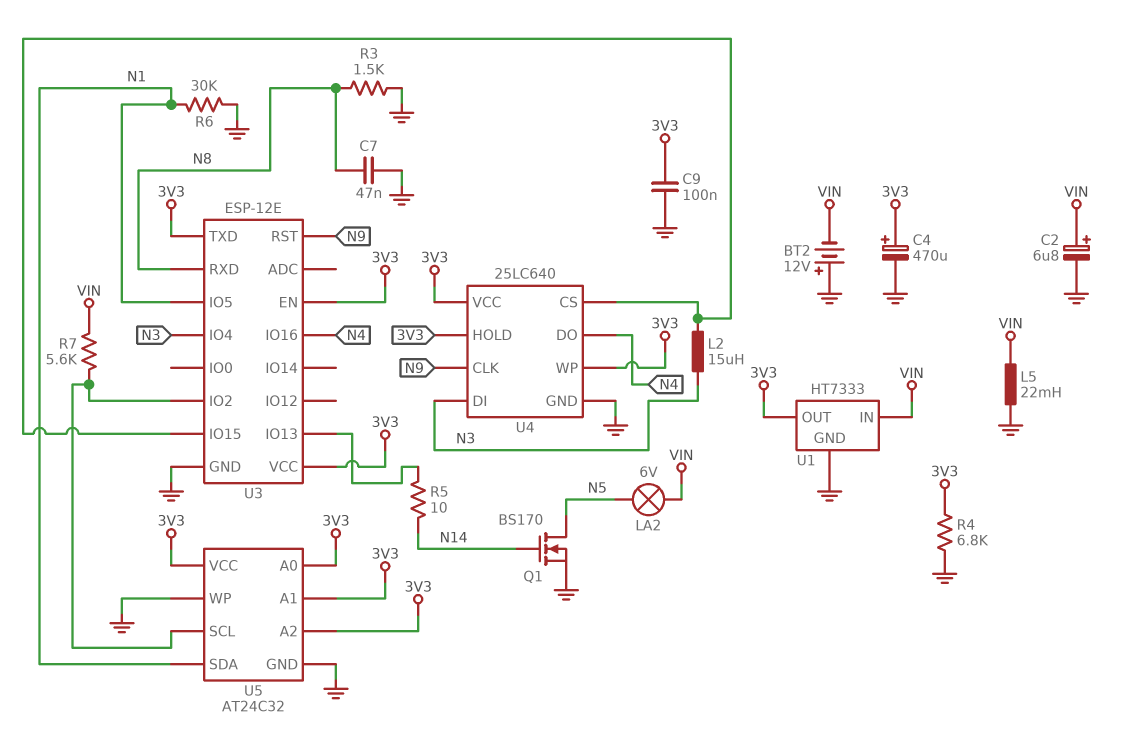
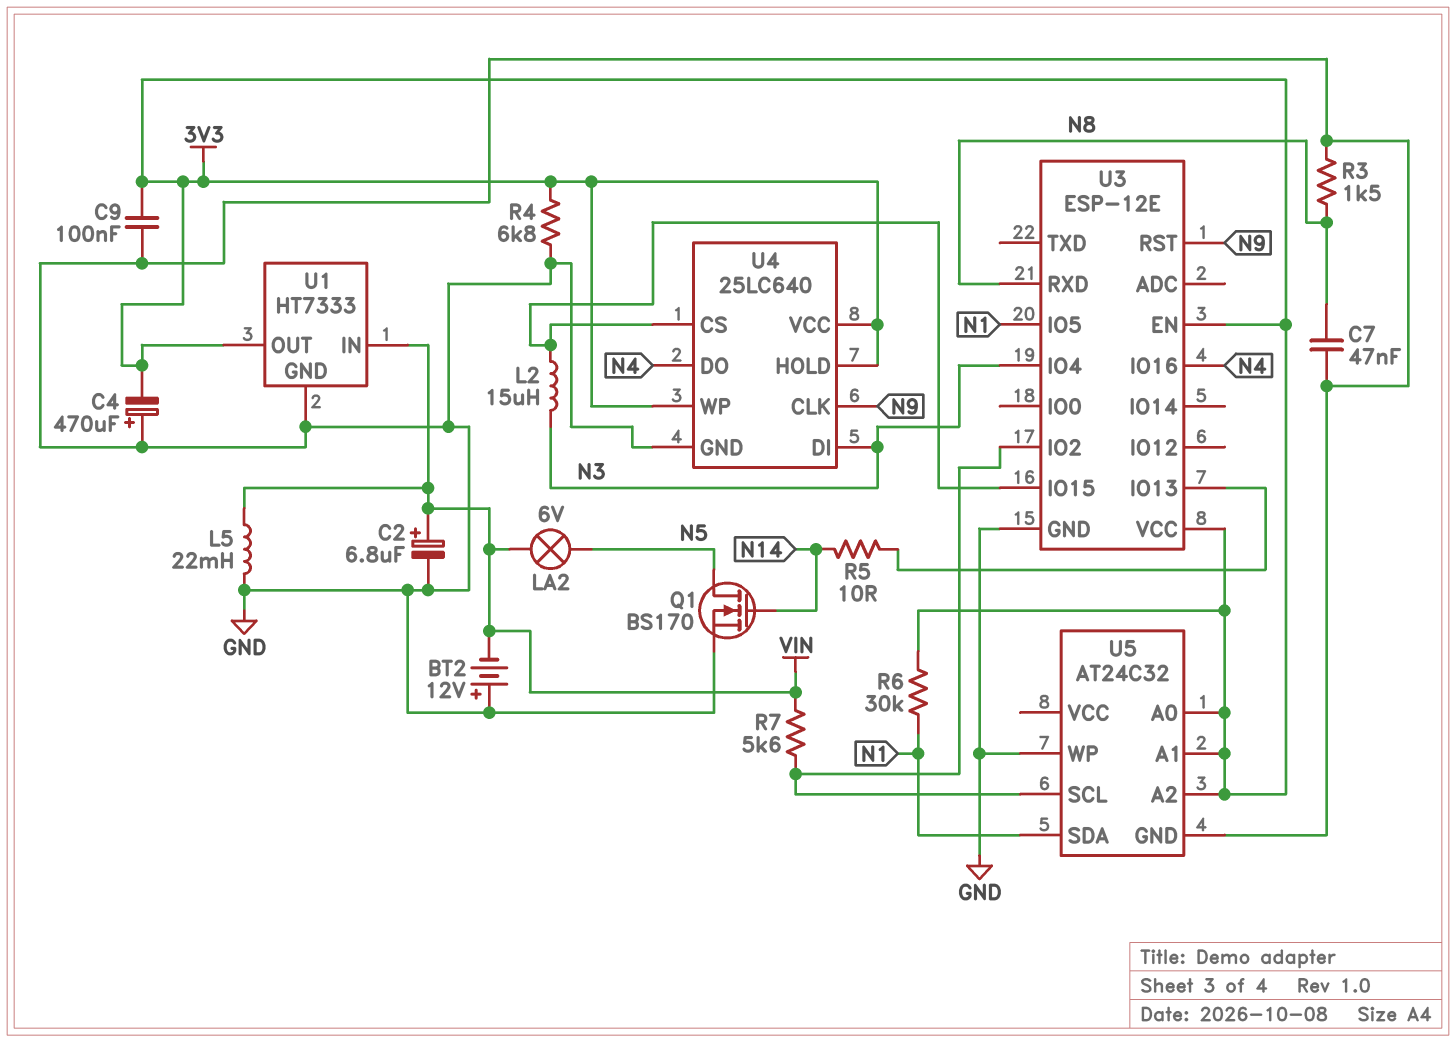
C4: 470uF (plus 3V3, minus GND) -> 470uF (plus GND, minus 3V3)
R6: 30k (GND, N1) -> 30k (3V3, N1)
U3 pin TXD: 3V3 -> none
U5 pin VCC: 3V3 -> none

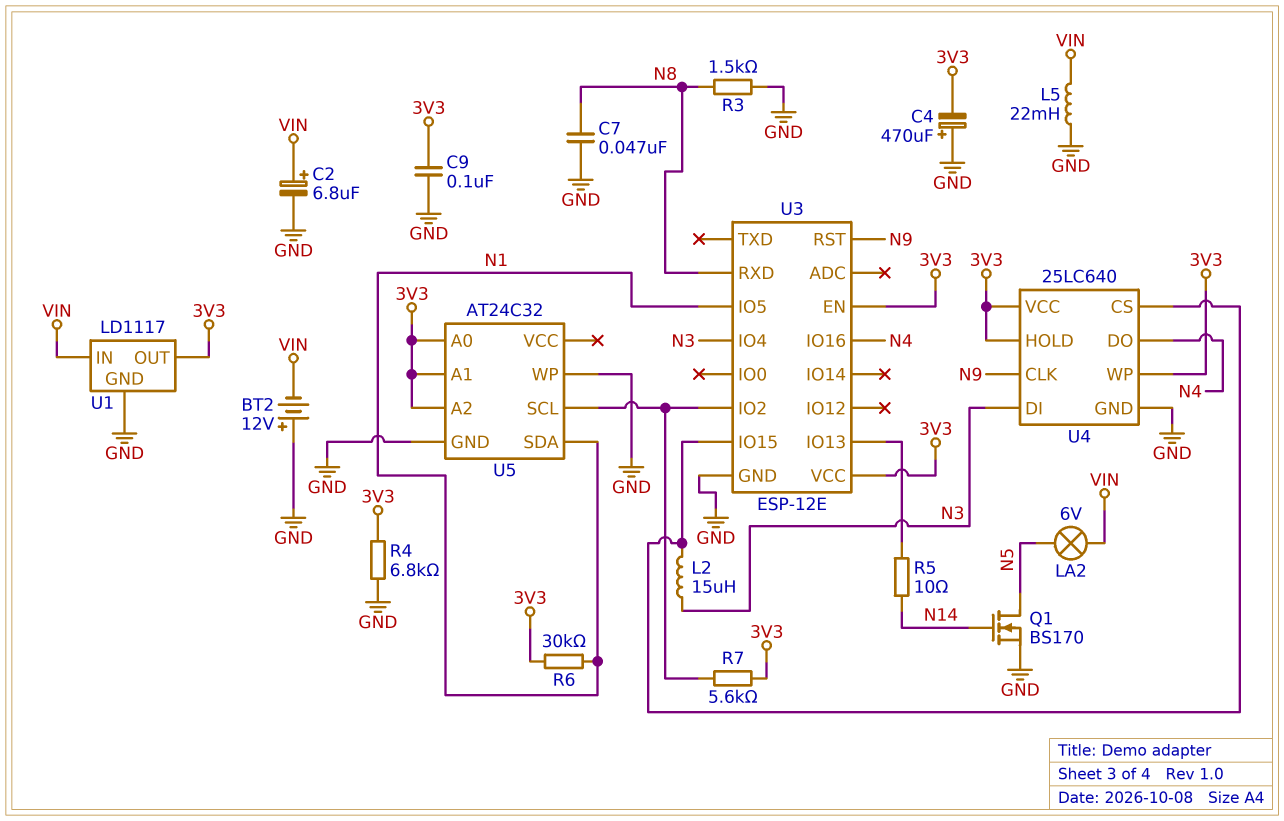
R7: 5.6k (U3/IO2, VIN) -> 5.6k (3V3, U3/IO2)
U1: HT7333 -> LD1117

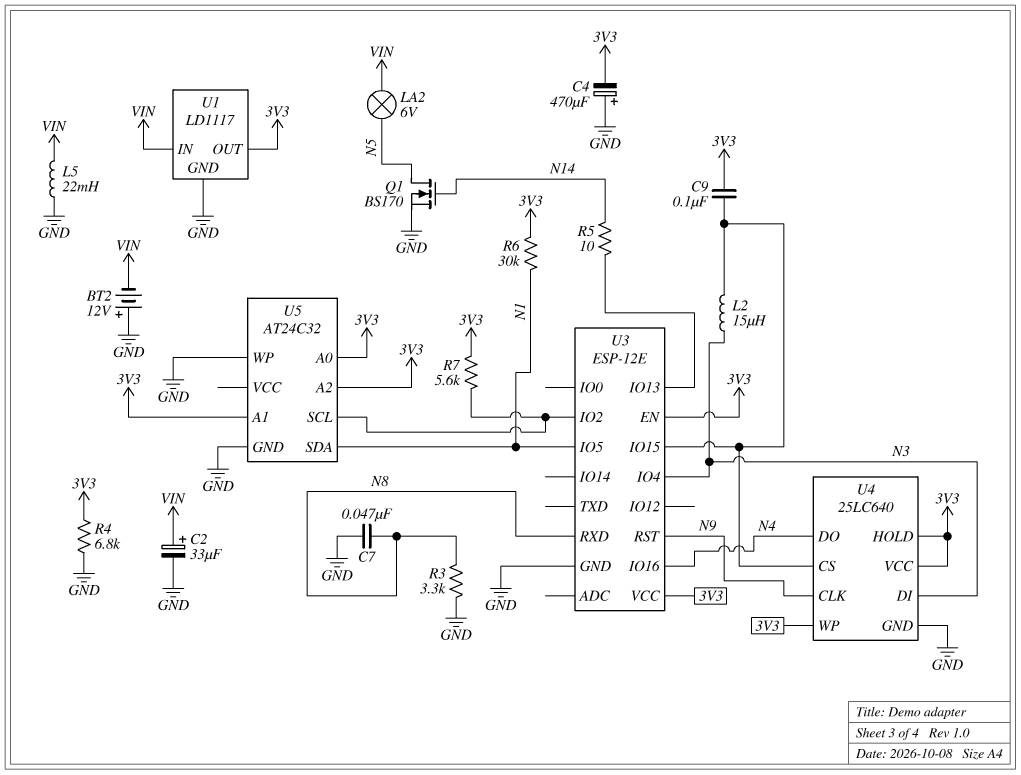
C2: 6.8uF (plus VIN, minus GND) -> 33uF (plus VIN, minus GND)
C9: 100nF (3V3, GND) -> 100nF (3V3, U3/IO15)
R3: 1.5k (GND, N8) -> 3.3k (GND, N8)

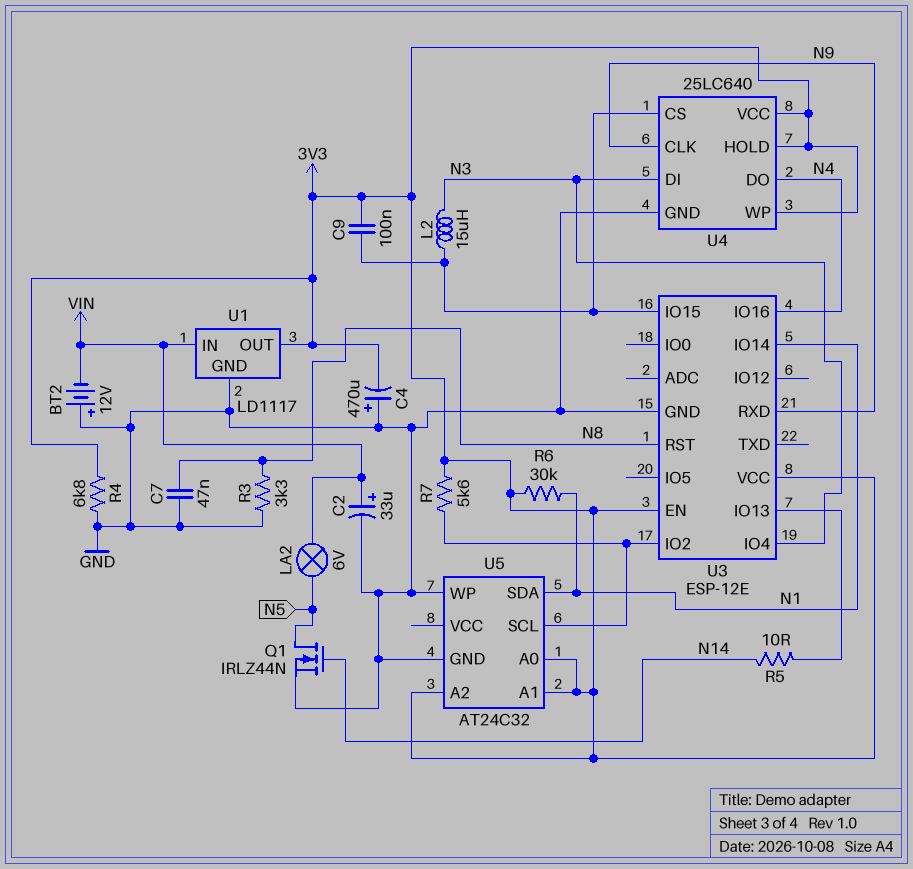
L5: 22mH (GND, VIN) -> none
Q1: NMOS BS170 (G N14, D N5, S GND) -> NMOS IRLZ44N (G N14, D N5, S GND)
U3 pin IO5: N1 -> none
U3 pin IO14: none -> N1
U3 pin RST: N9 -> N8
U3 pin RXD: N8 -> N9

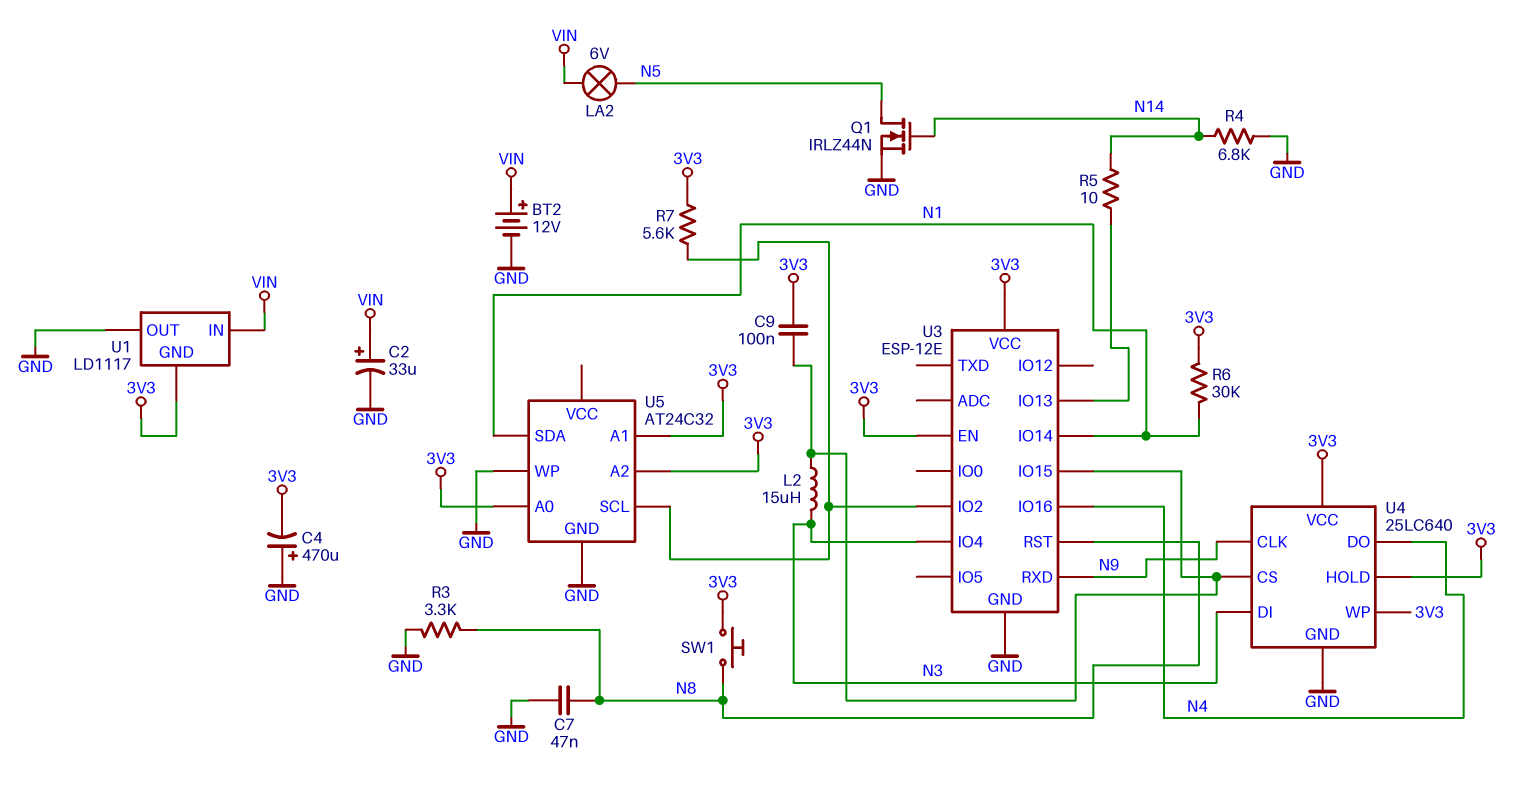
BT2: 12V (plus GND, minus VIN) -> 12V (plus VIN, minus GND)
R4: 6.8k (3V3, GND) -> 6.8k (GND, N14)
SW1: none -> button (3V3, N8)
U1 pin GND: GND -> 3V3
U1 pin OUT: 3V3 -> GND

